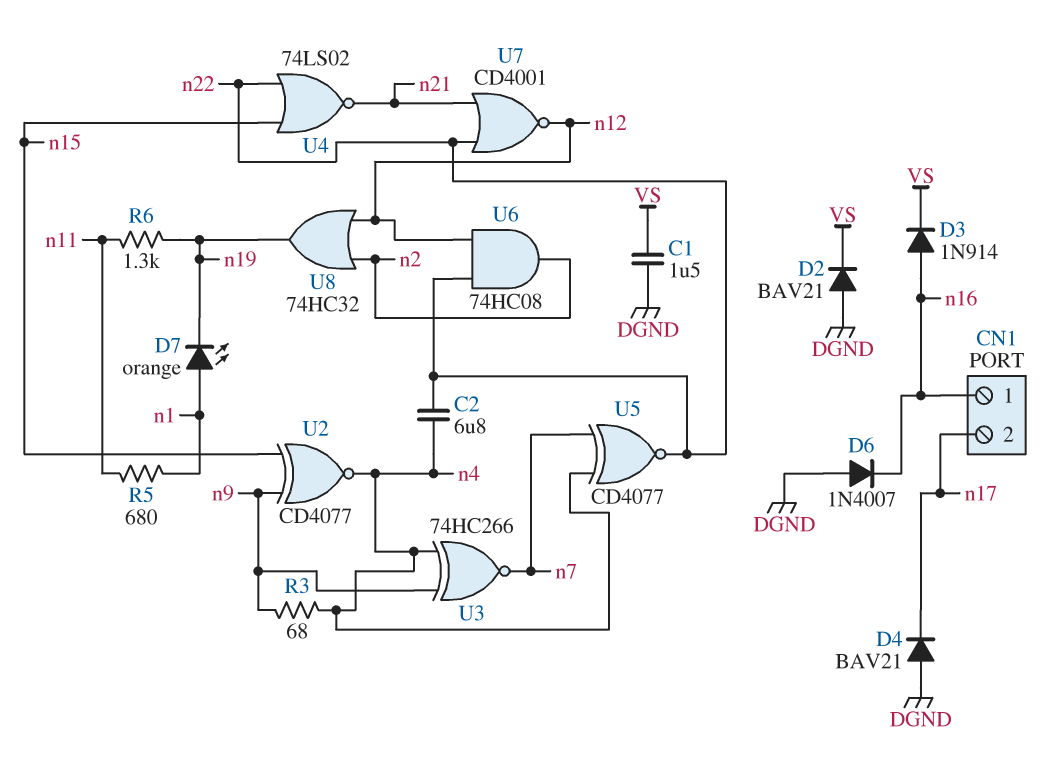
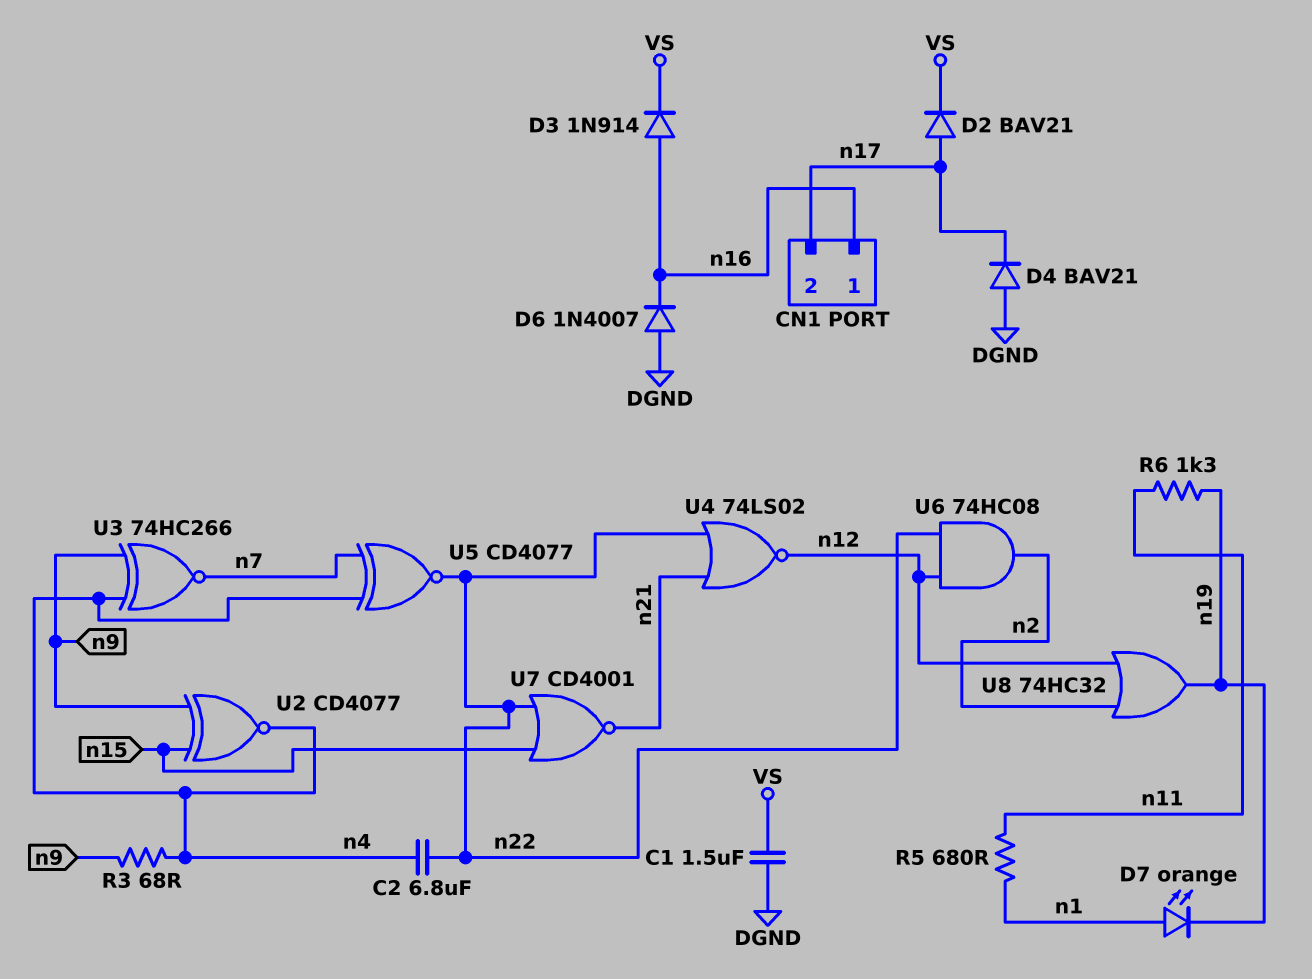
D2: diode BAV21 (A DGND, K VS) -> diode BAV21 (A n17, K VS)
U4: NOR 74LS02 (in n15, in n22, out n21) -> NOR 74LS02 (in n21, in n22, out n12)
U7: NOR CD4001 (in n21, in n22, out n12) -> NOR CD4001 (in n15, in n22, out n21)

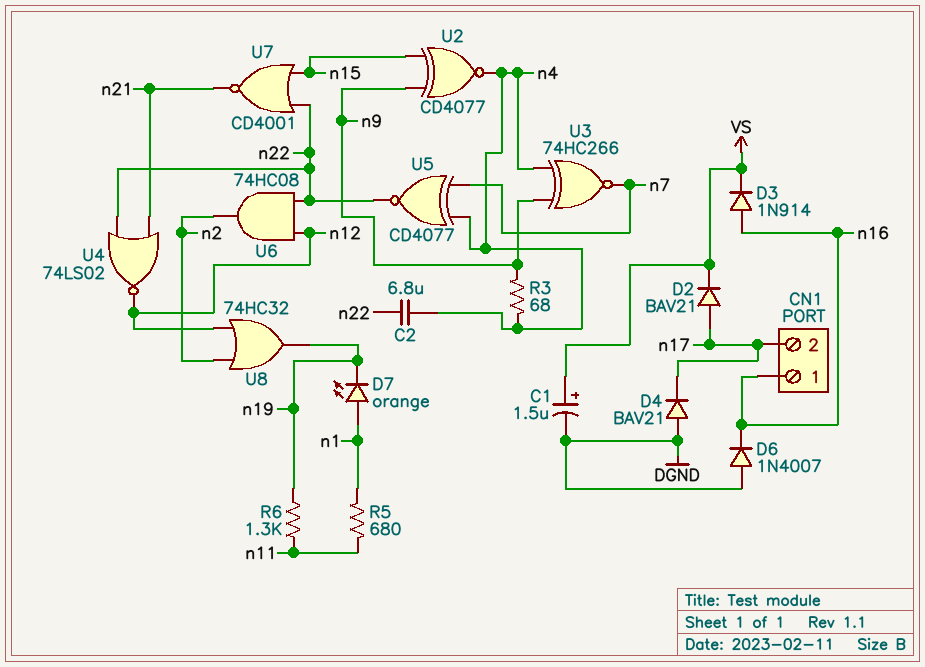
C1: 1.5uF (DGND, VS) -> 1.5uF (plus VS, minus DGND)

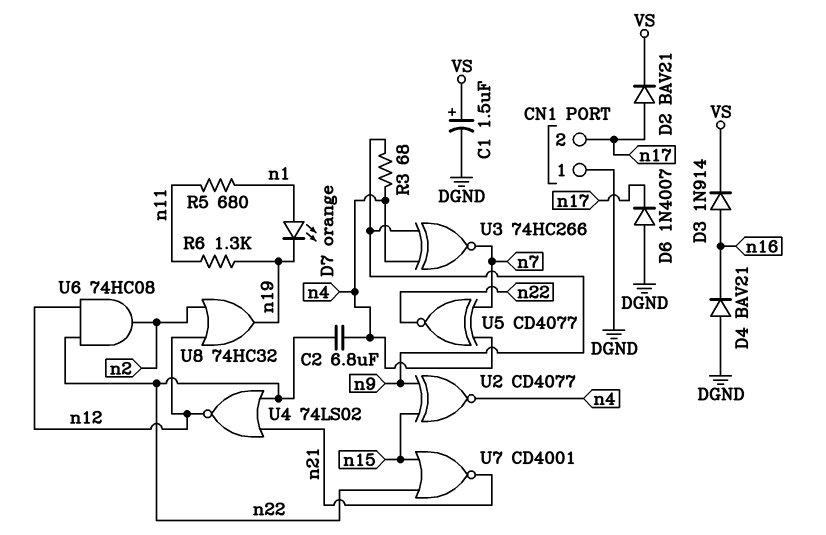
CN1 pin 1: n16 -> DGND
D4: diode BAV21 (A DGND, K n17) -> diode BAV21 (A DGND, K n16)
D6: diode 1N4007 (A DGND, K n16) -> diode 1N4007 (A DGND, K n17)

